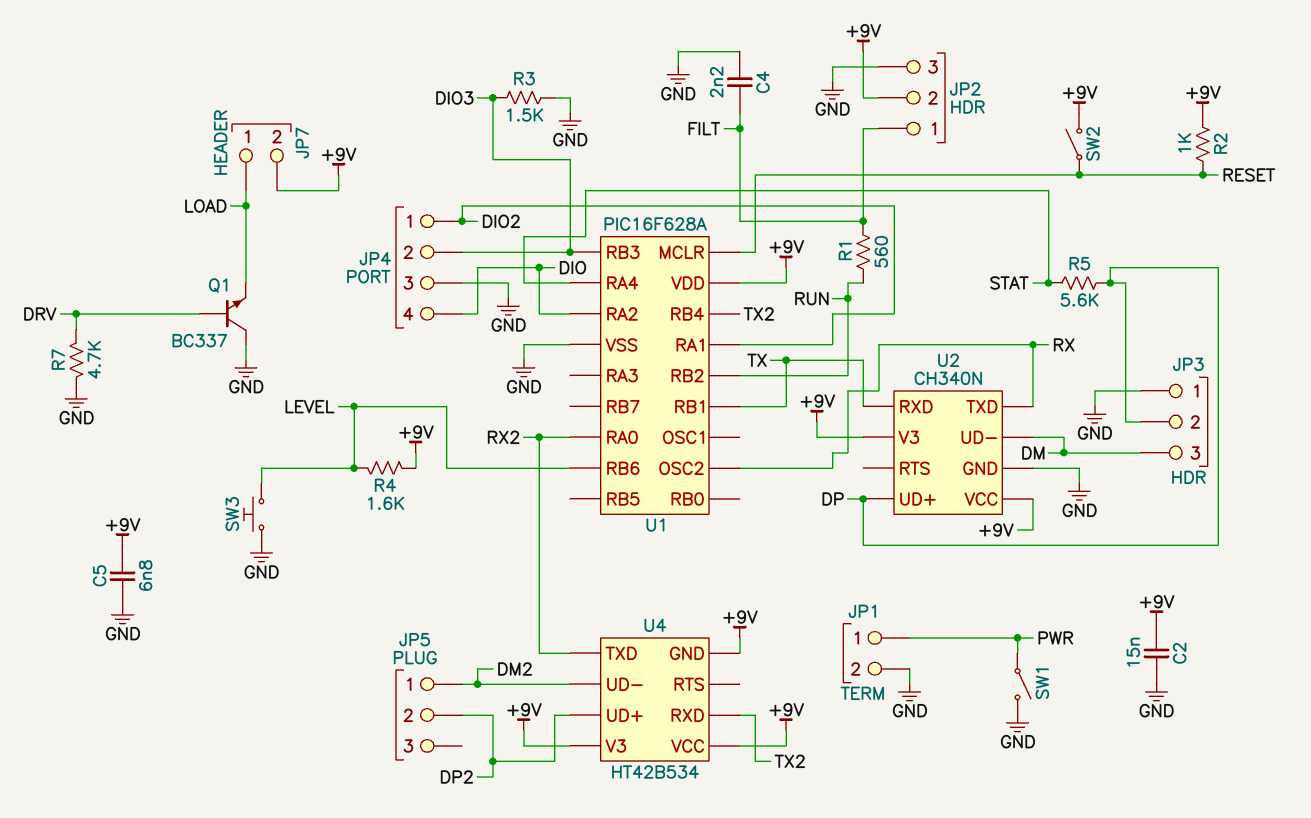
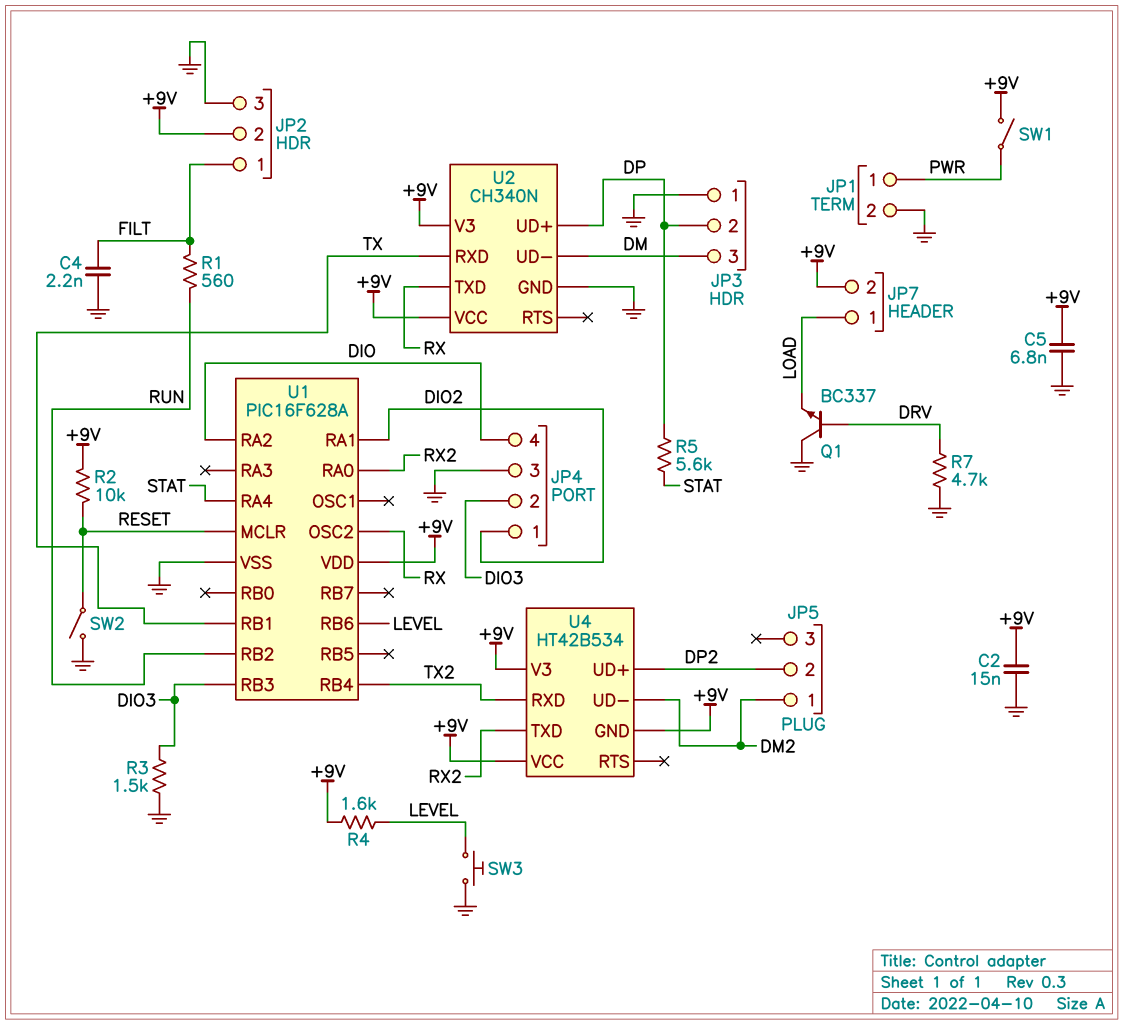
R2: 1k (+9V, RESET) -> 10k (+9V, RESET)
SW1: switch (GND, PWR) -> switch (+9V, PWR)
SW2: switch (+9V, RESET) -> switch (GND, RESET)

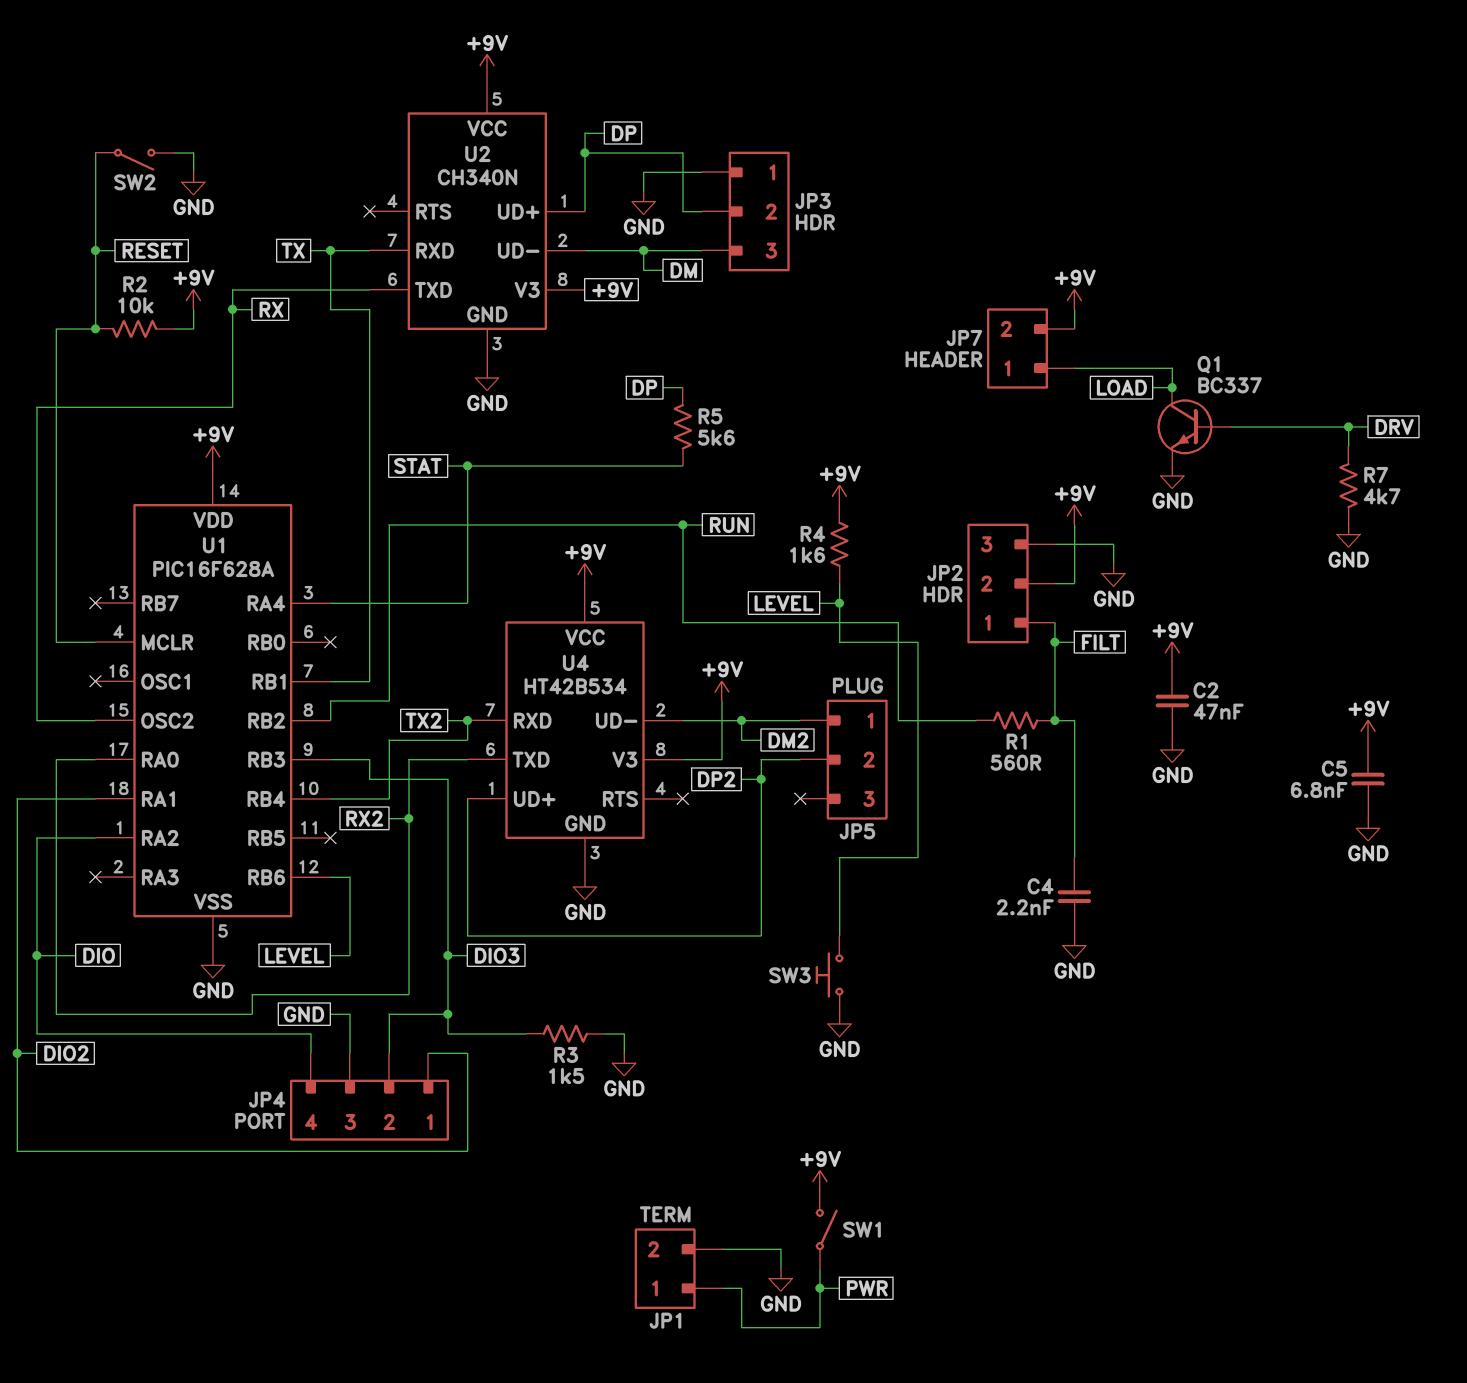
C2: 15nF (+9V, GND) -> 47nF (+9V, GND)
Q1: NPN BC337 (B DRV, C GND, E LOAD) -> NPN BC337 (B DRV, C LOAD, E GND)
U4 pin GND: +9V -> GND

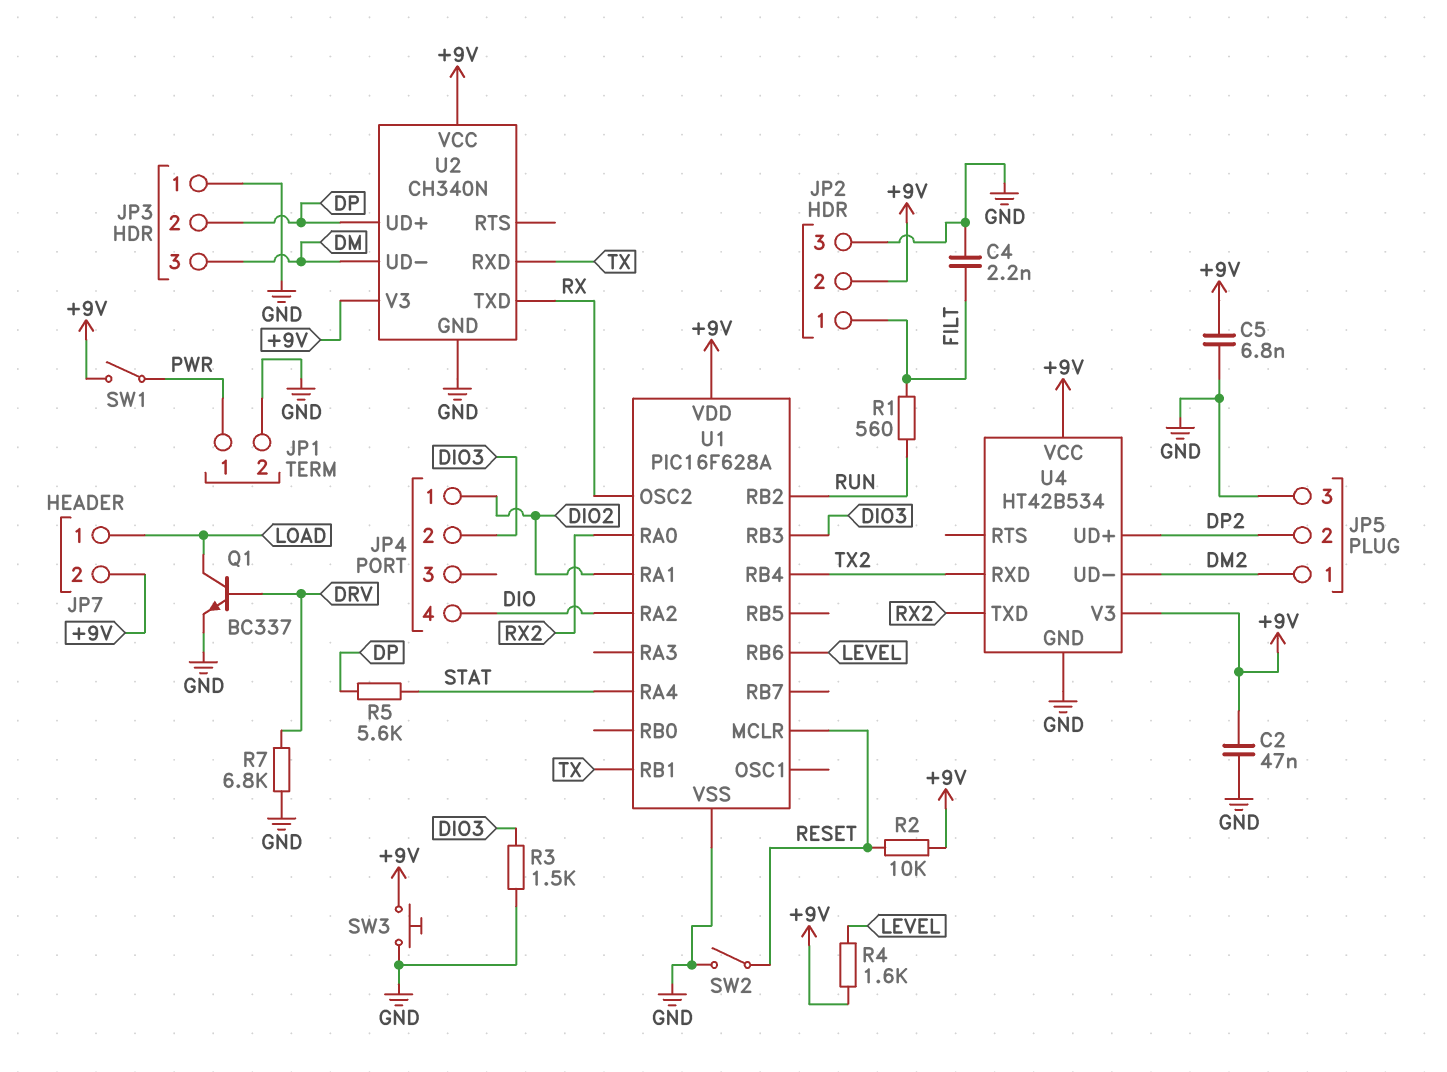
JP4 pin 3: GND -> none
JP5 pin 3: none -> GND
R7: 4.7k (DRV, GND) -> 6.8k (DRV, GND)
SW3: button (GND, LEVEL) -> button (+9V, GND)

